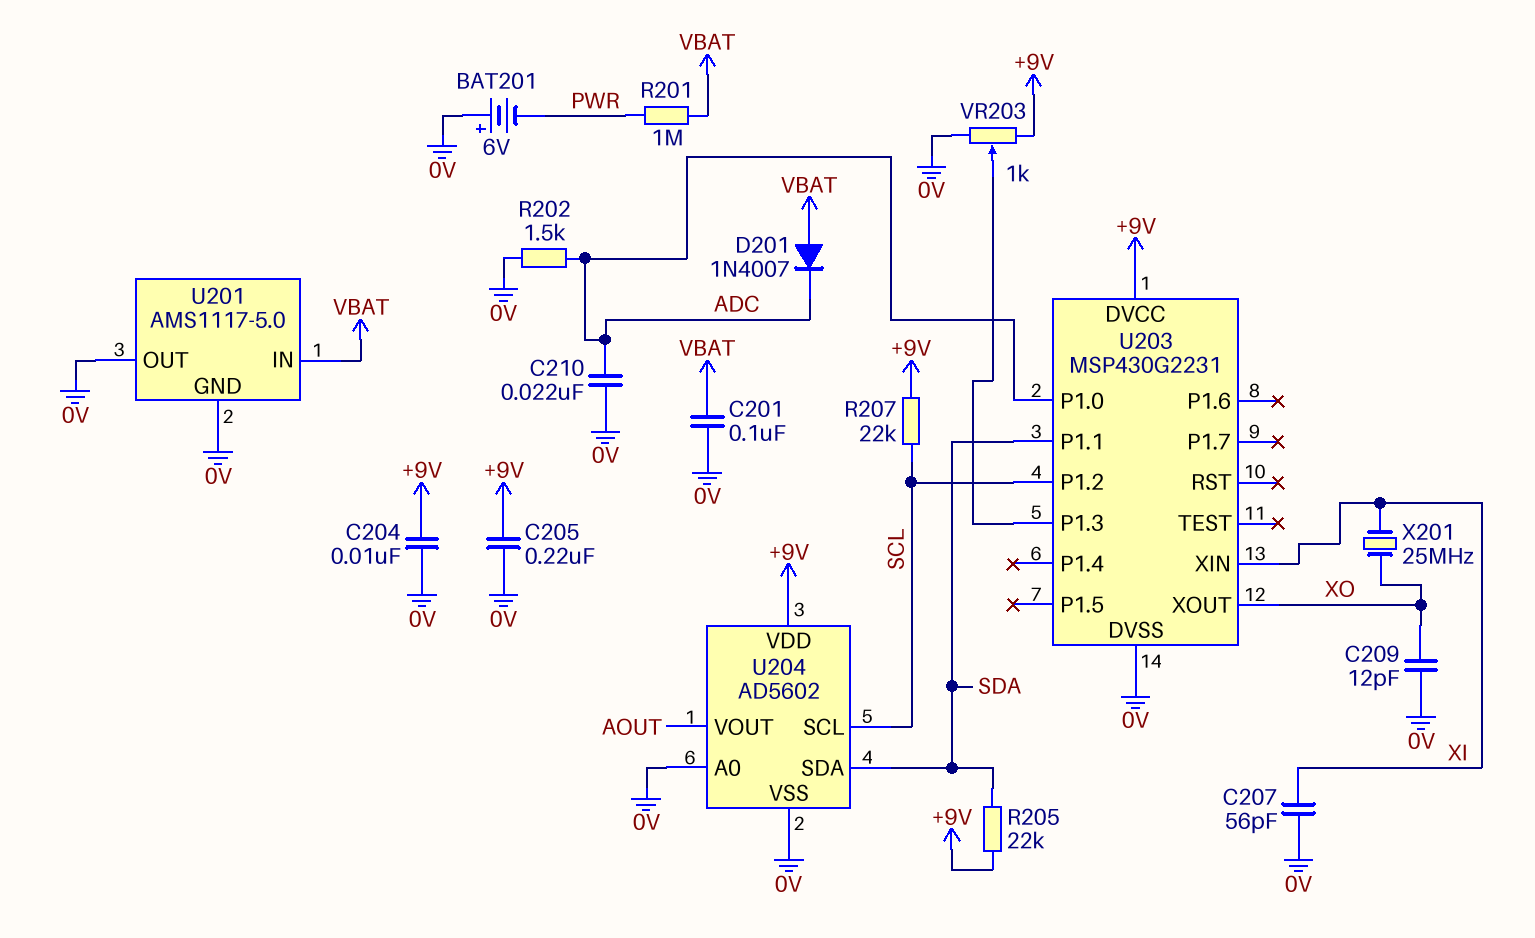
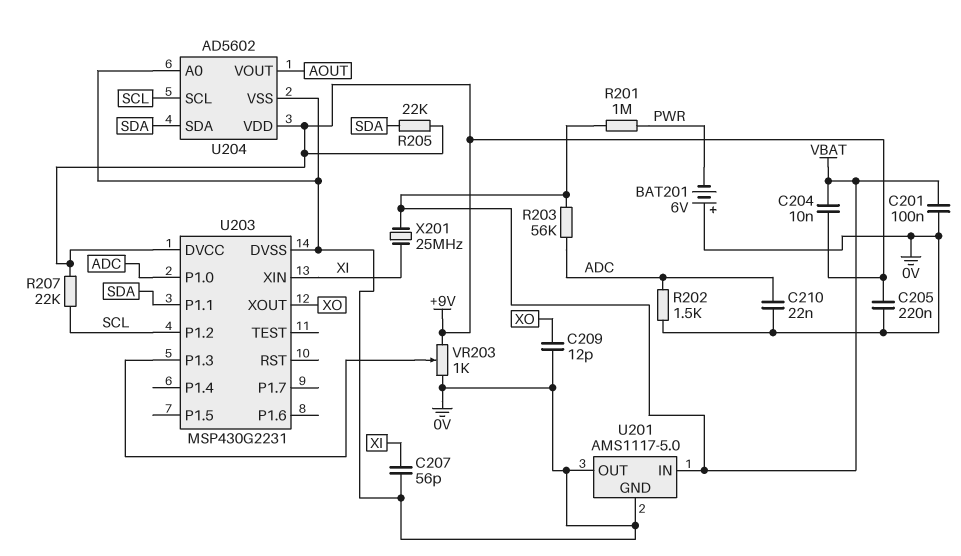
C204: 10nF (+9V, 0V) -> 10nF (+9V, VBAT)
D201: diode 1N4007 (A VBAT, K ADC) -> none
R203: none -> 56k (ADC, VBAT)
X201: 25MHz (XI, XO) -> 25MHz (VBAT, XI)

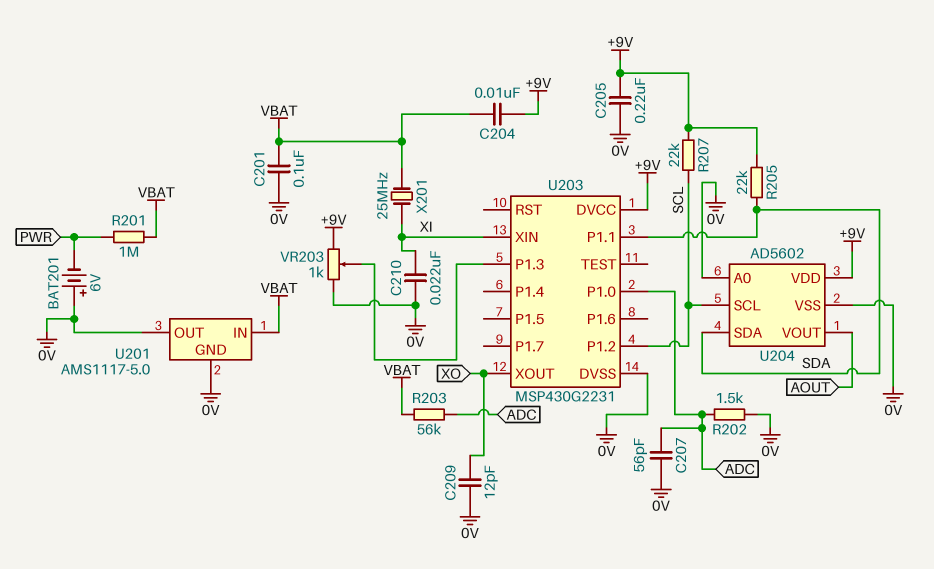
C207: 56pF (0V, XI) -> 56pF (0V, ADC)
C210: 22nF (0V, ADC) -> 22nF (0V, XI)

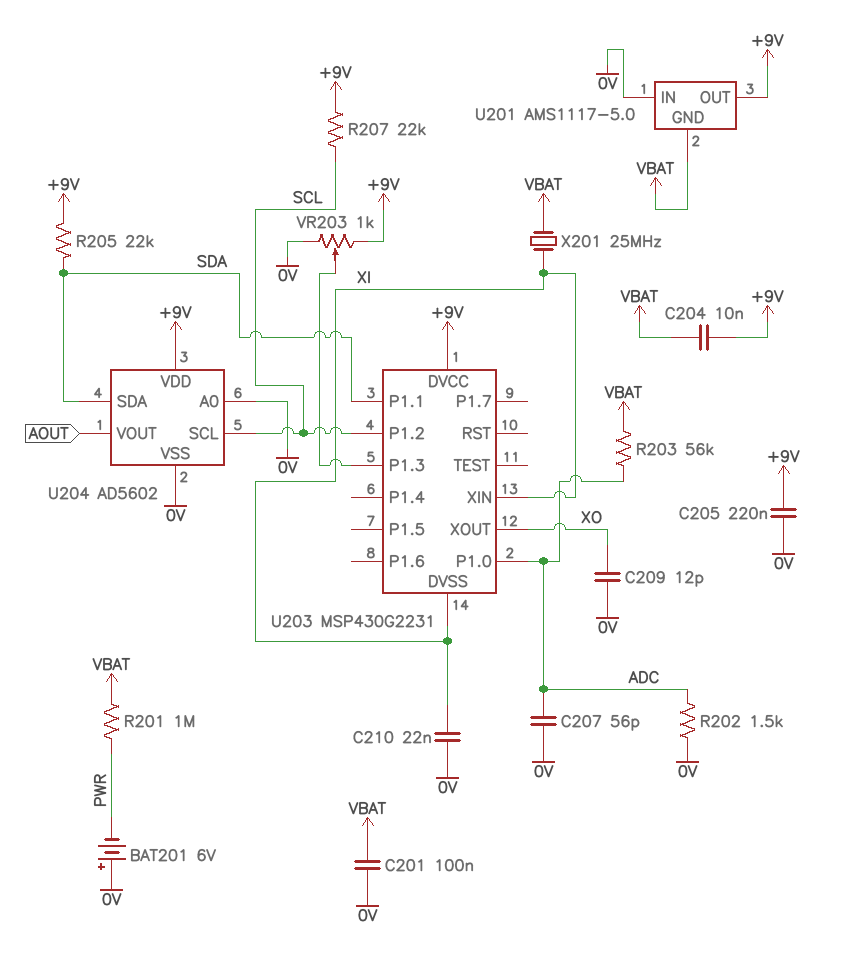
U201 pin GND: 0V -> VBAT
U201 pin IN: VBAT -> 0V
U201 pin OUT: 0V -> +9V
U203 pin DVSS: 0V -> XI

